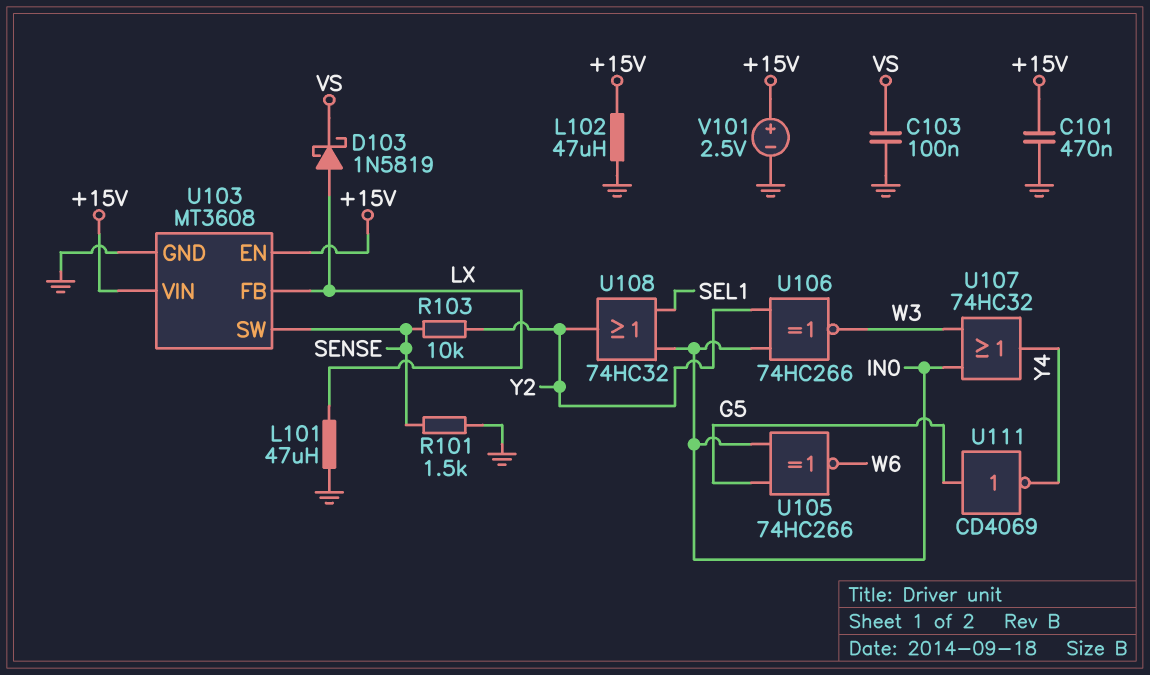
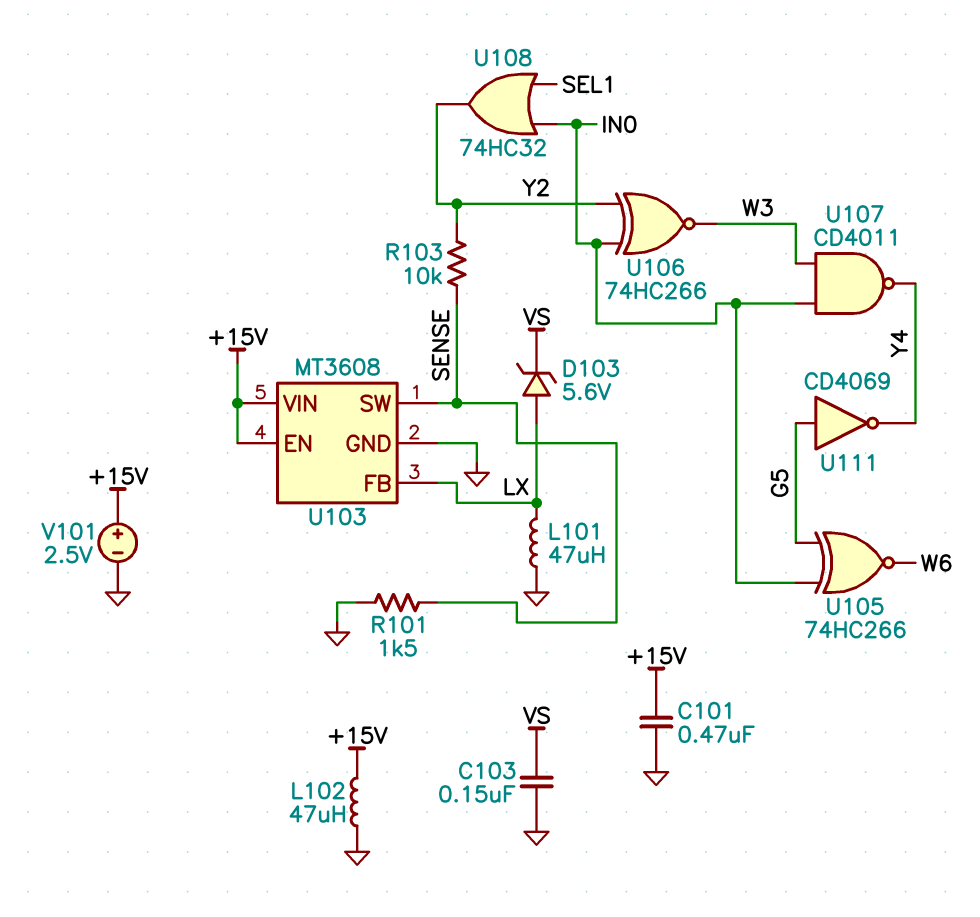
C103: 100nF (GND, VS) -> 150nF (GND, VS)
D103: schottky 1N5819 (A LX, K VS) -> zener 5.6V (A LX, K VS)
U107: OR 74HC32 (in IN0, in W3, out Y4) -> NAND CD4011 (in IN0, in W3, out Y4)

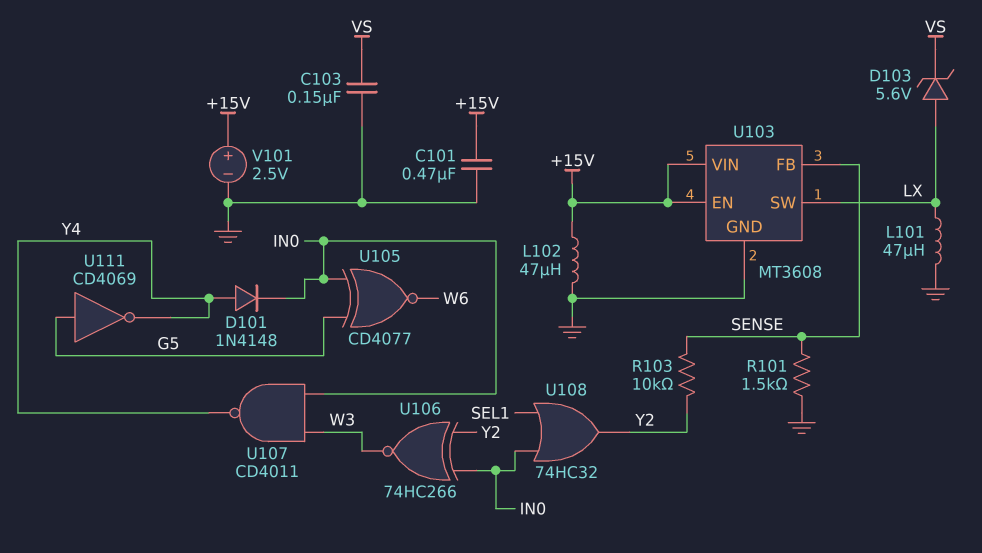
D101: none -> diode 1N4148 (A Y4, K IN0)
U103 pin FB: LX -> SENSE
U103 pin SW: SENSE -> LX
U105: XNOR 74HC266 (in G5, in IN0, out W6) -> XNOR CD4077 (in G5, in IN0, out W6)

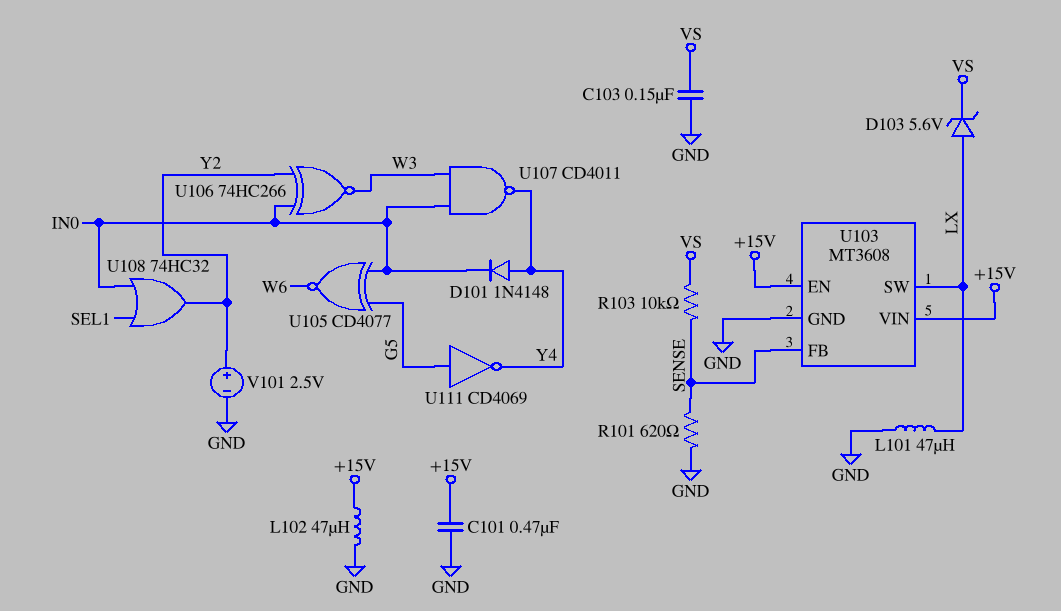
R101: 1.5k (GND, SENSE) -> 620 (GND, SENSE)
R103: 10k (SENSE, Y2) -> 10k (SENSE, VS)
V101: 2.5V (plus +15V, minus GND) -> 2.5V (plus Y2, minus GND)

